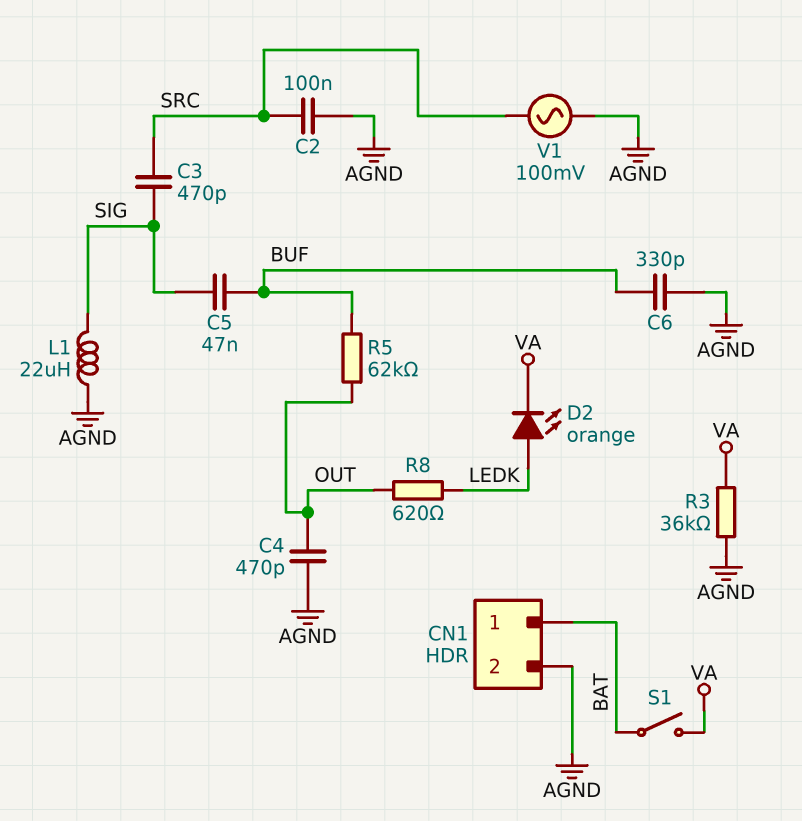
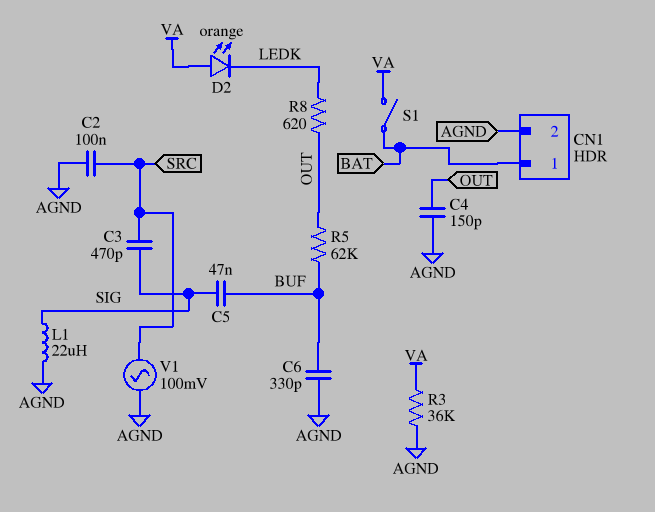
C4: 470pF (AGND, OUT) -> 150pF (AGND, OUT)
D2: LED orange (A LEDK, K VA) -> LED orange (A VA, K LEDK)

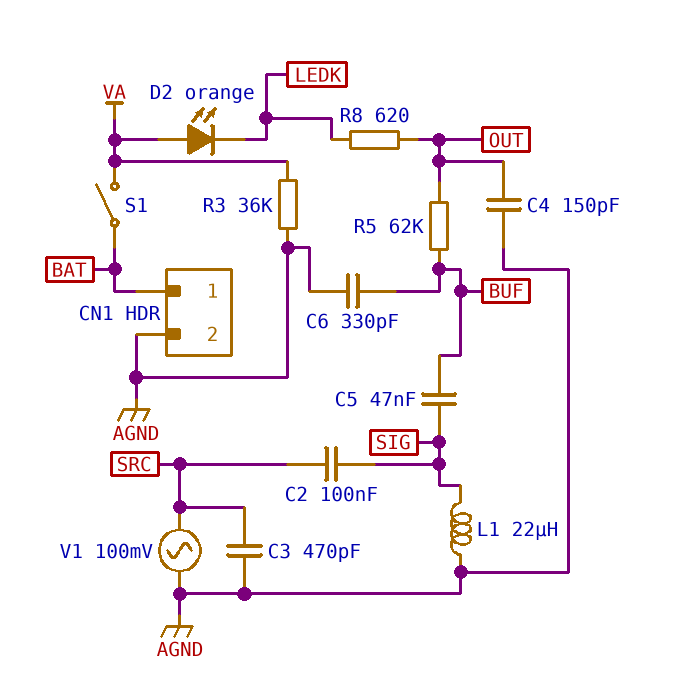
C2: 100nF (AGND, SRC) -> 100nF (SIG, SRC)
C3: 470pF (SIG, SRC) -> 470pF (AGND, SRC)

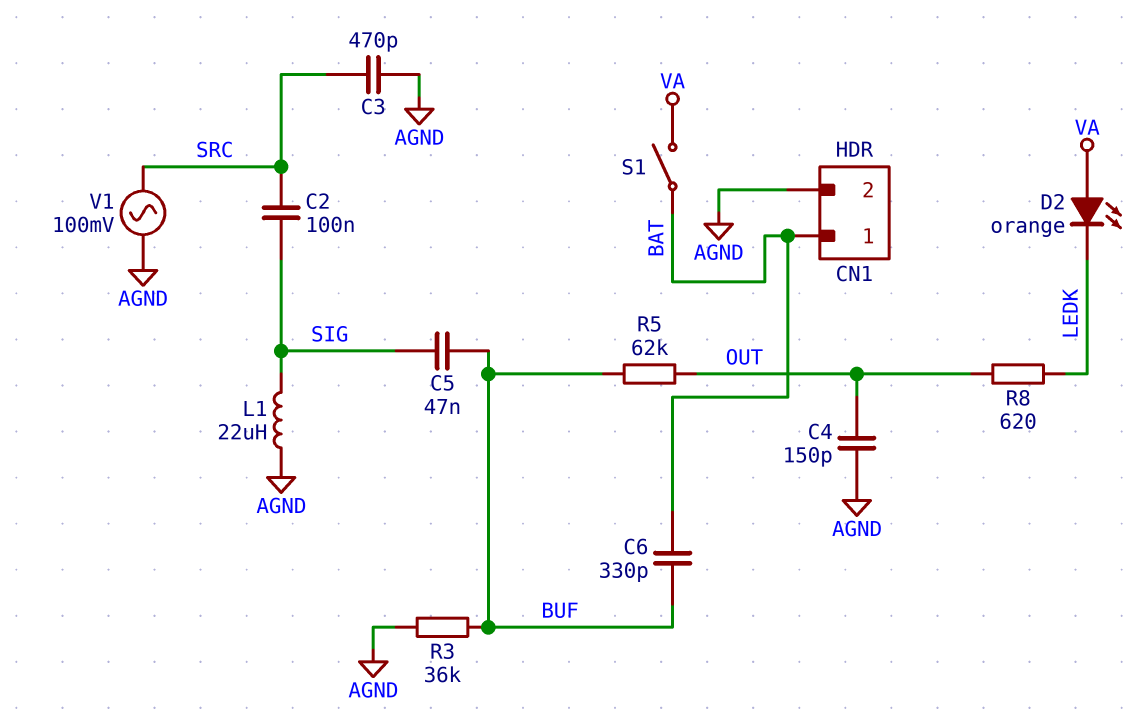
C6: 330pF (AGND, BUF) -> 330pF (BAT, BUF)
R3: 36k (AGND, VA) -> 36k (AGND, BUF)

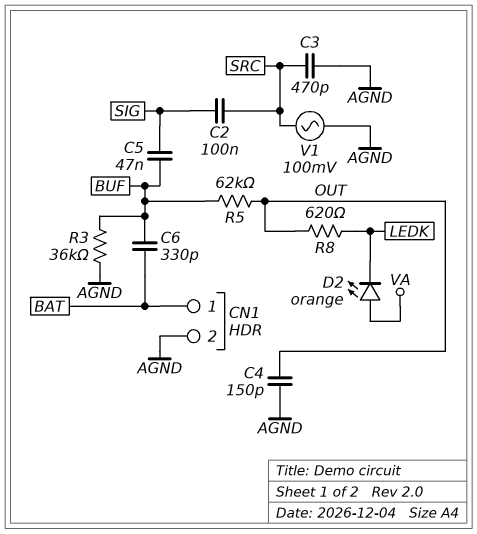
L1: 22uH (AGND, SIG) -> none
S1: switch (BAT, VA) -> none

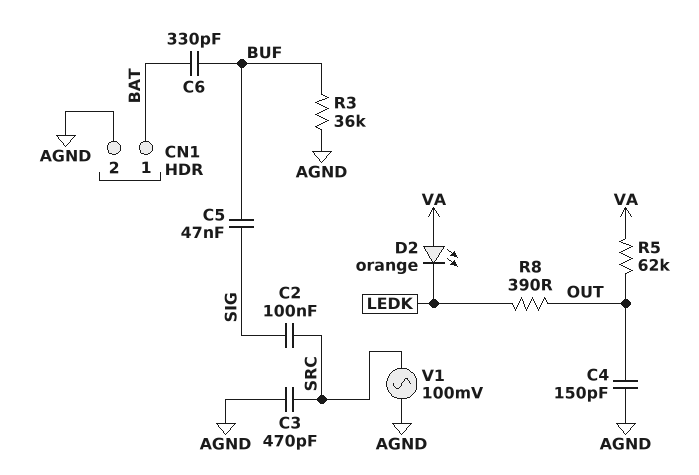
R5: 62k (BUF, OUT) -> 62k (OUT, VA)
R8: 620 (LEDK, OUT) -> 390 (LEDK, OUT)

